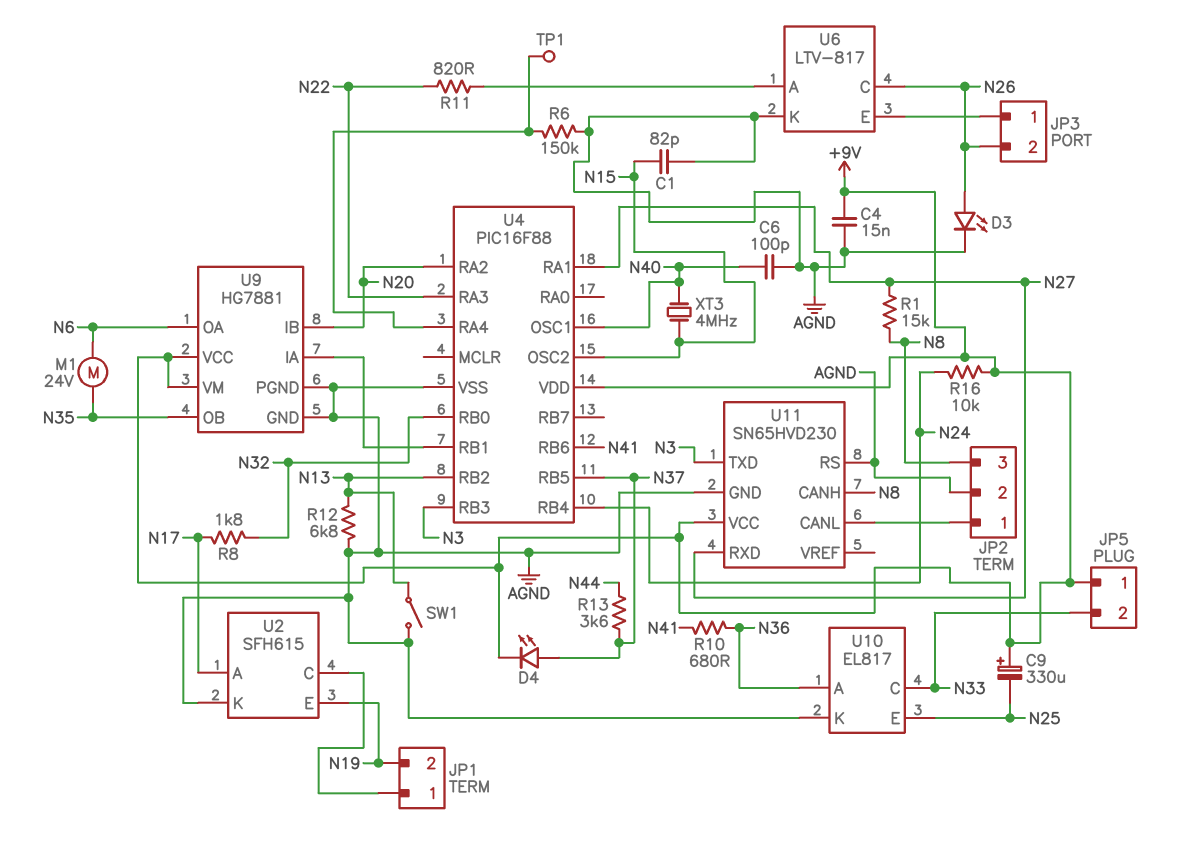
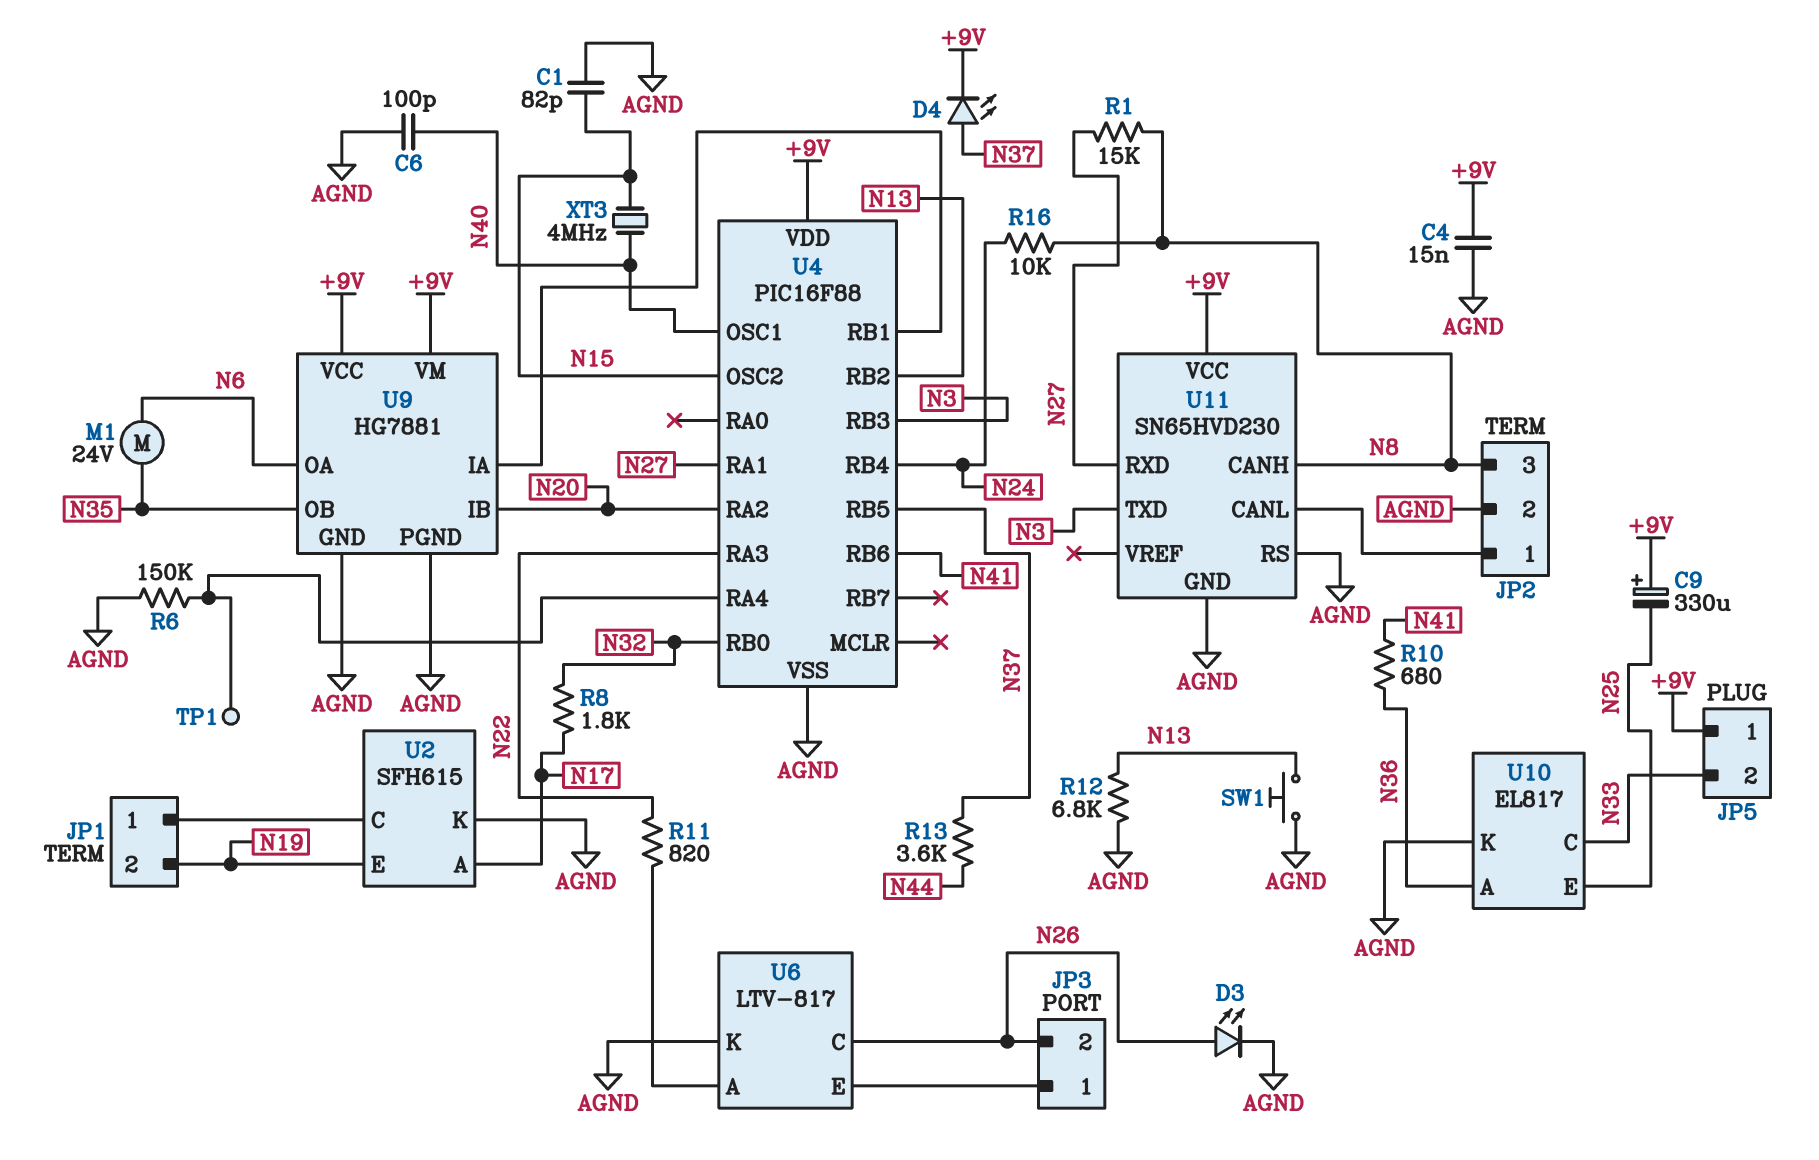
R16: 10k (+9V, N24) -> 10k (N8, N24)
SW1: switch (AGND, N13) -> button (AGND, N13)

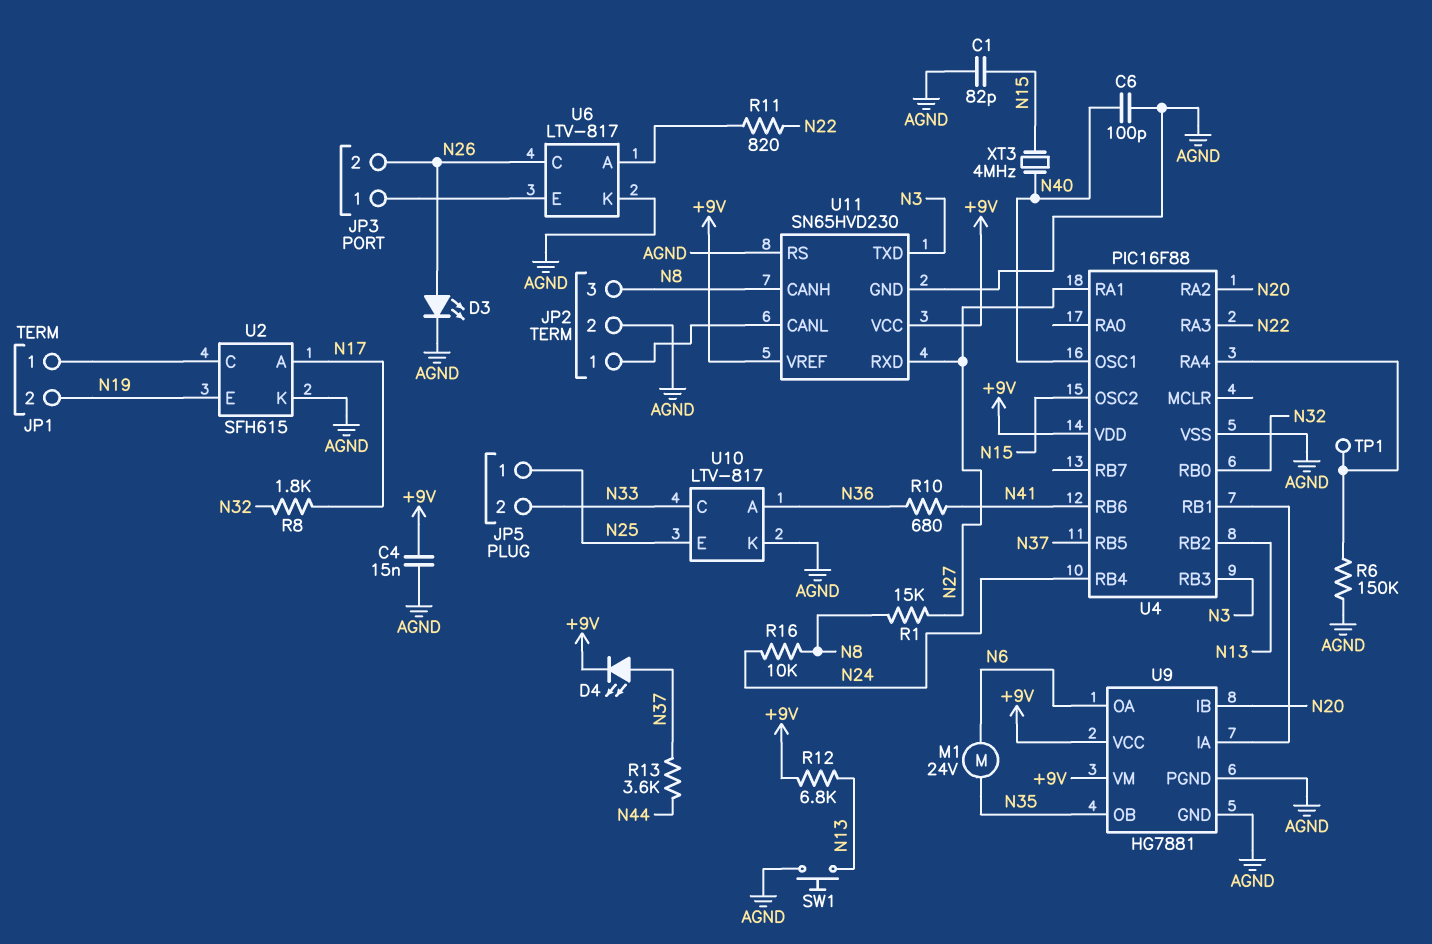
C9: 330uF (plus +9V, minus N25) -> none
JP5 pin 1: +9V -> N25
R12: 6.8k (AGND, N13) -> 6.8k (+9V, N13)
U10: EL817 -> LTV-817
U11 pin VREF: none -> +9V

